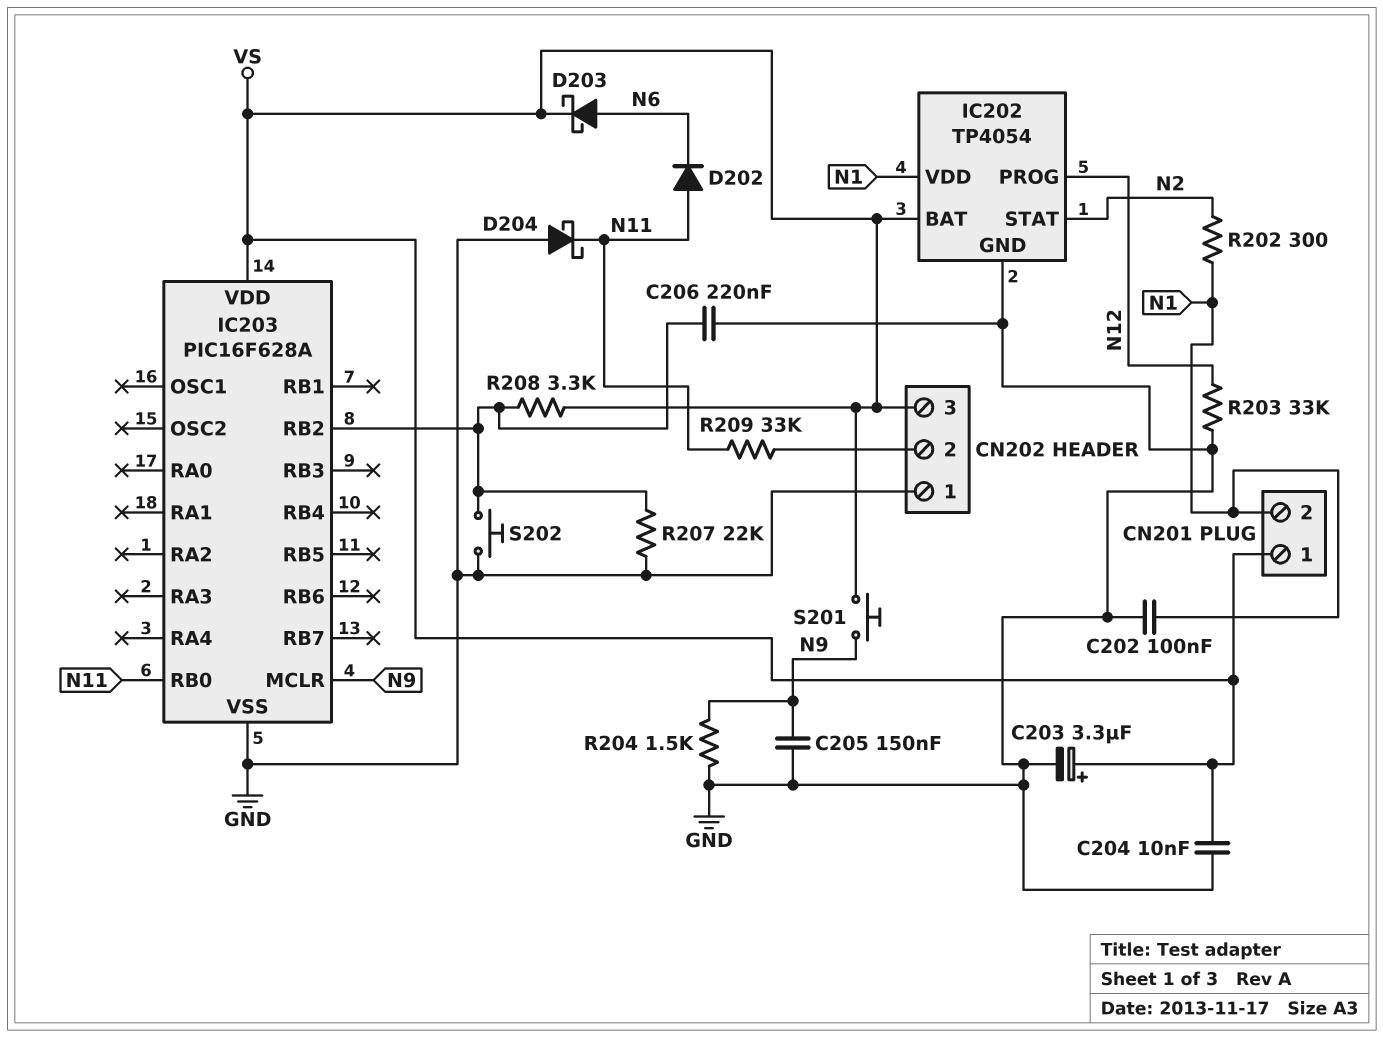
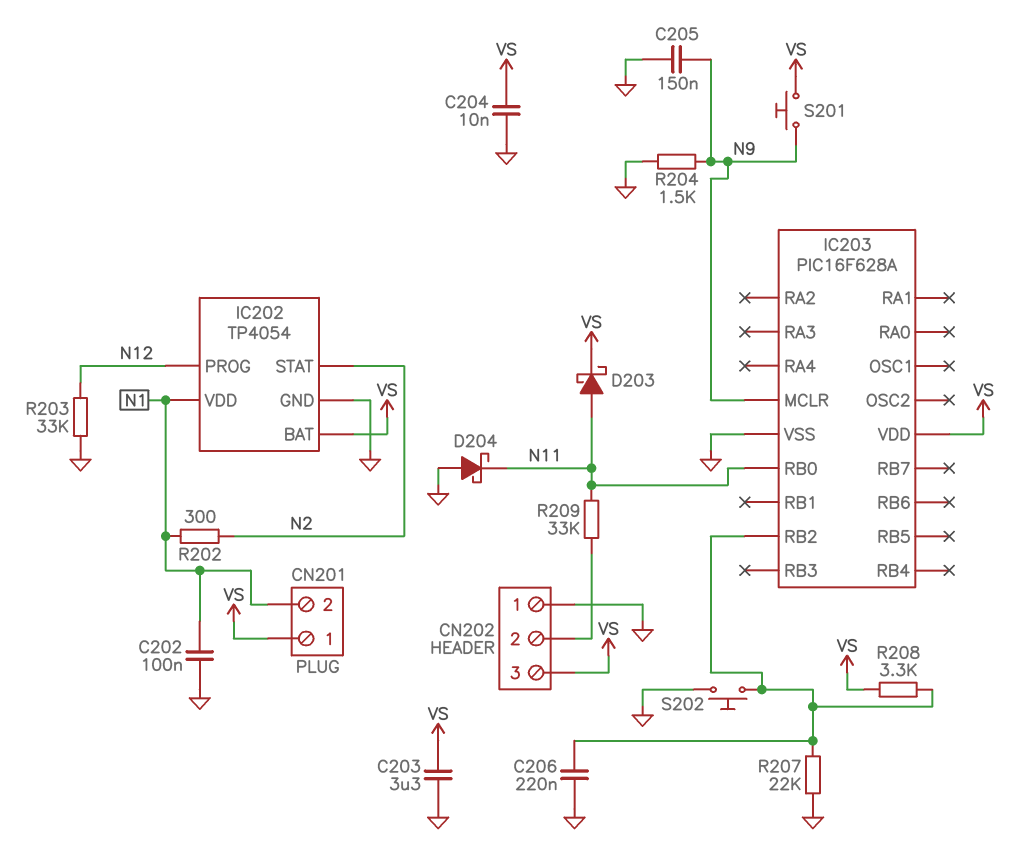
C203: 3.3uF (plus VS, minus GND) -> 3.3uF (GND, VS)
D202: diode (A N11, K N6) -> none
D203: schottky (A N6, K VS) -> schottky (A N11, K VS)

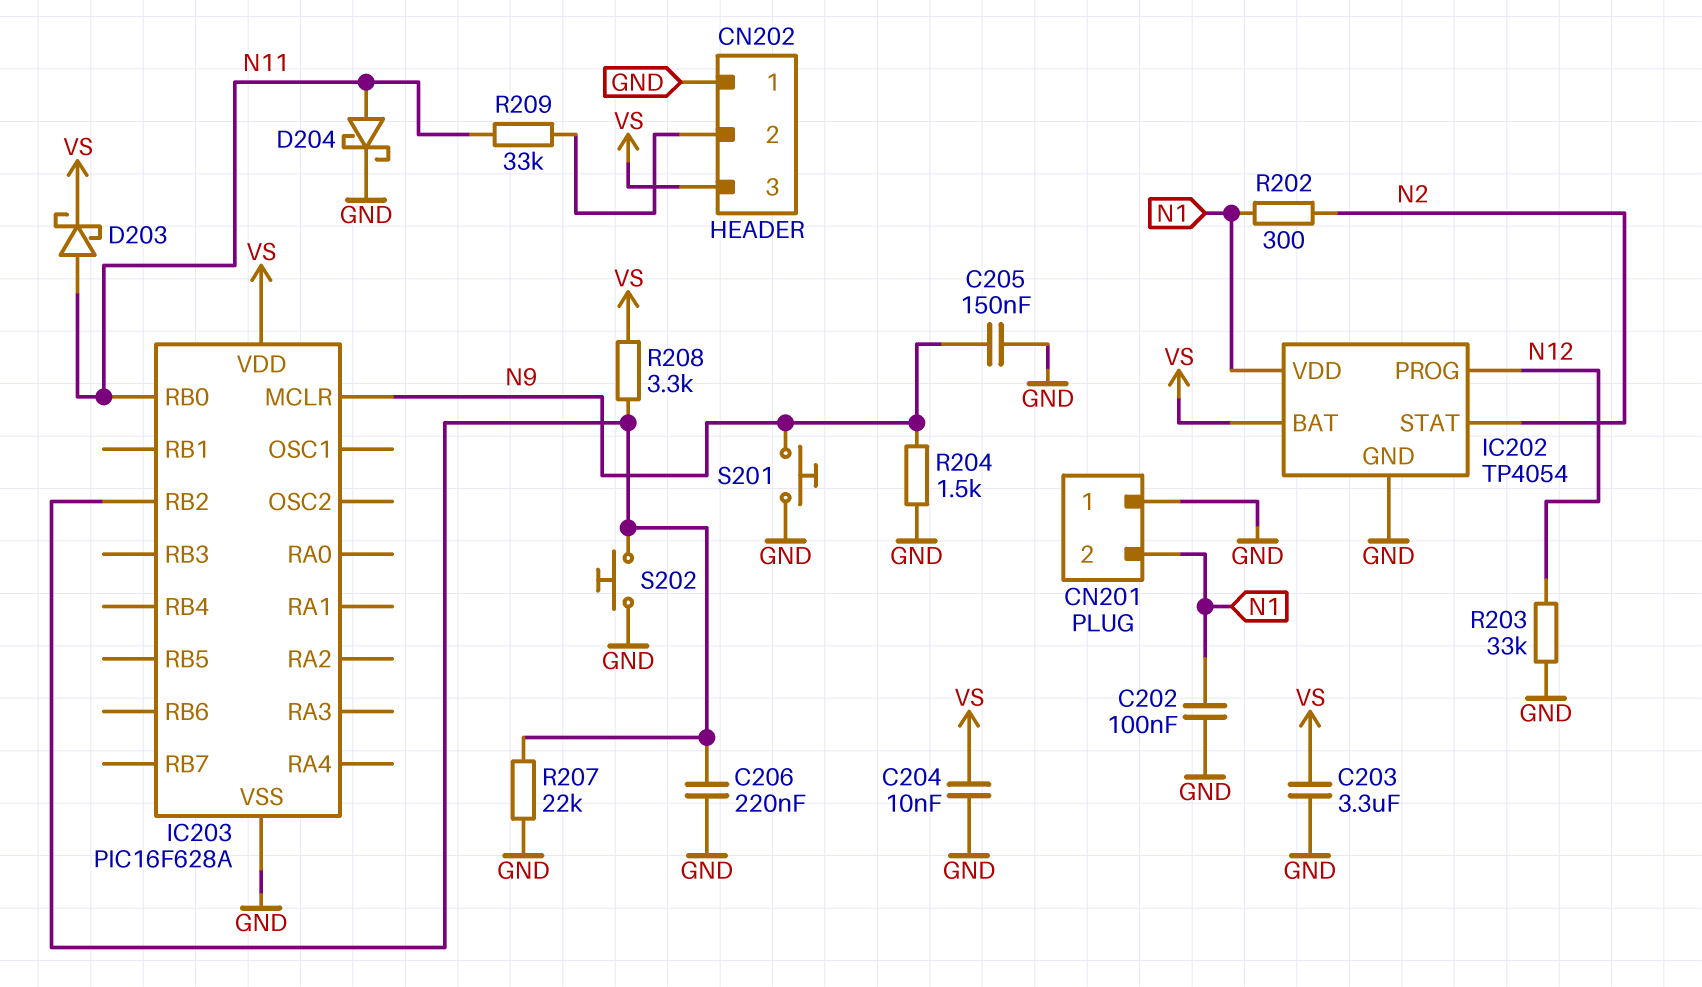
CN201 pin 1: VS -> GND
D204: schottky (A GND, K N11) -> schottky (A N11, K GND)
S201: button (N9, VS) -> button (GND, N9)

